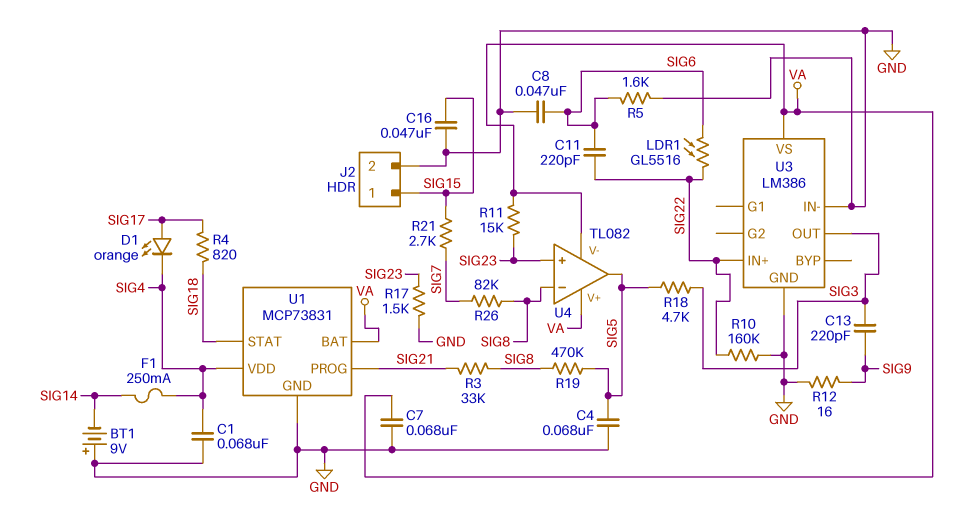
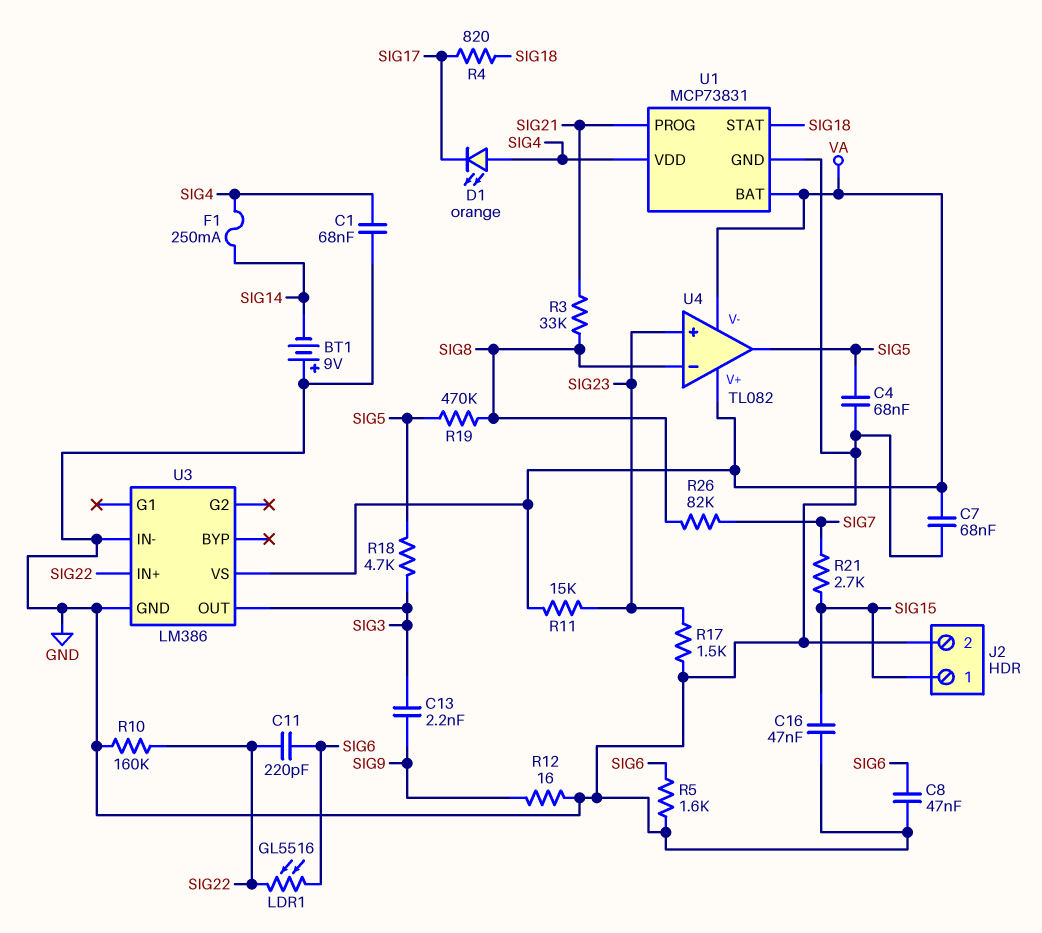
C13: 220pF (SIG3, SIG9) -> 2.2nF (SIG3, SIG9)
D1: LED orange (A SIG17, K SIG4) -> LED orange (A SIG4, K SIG17)

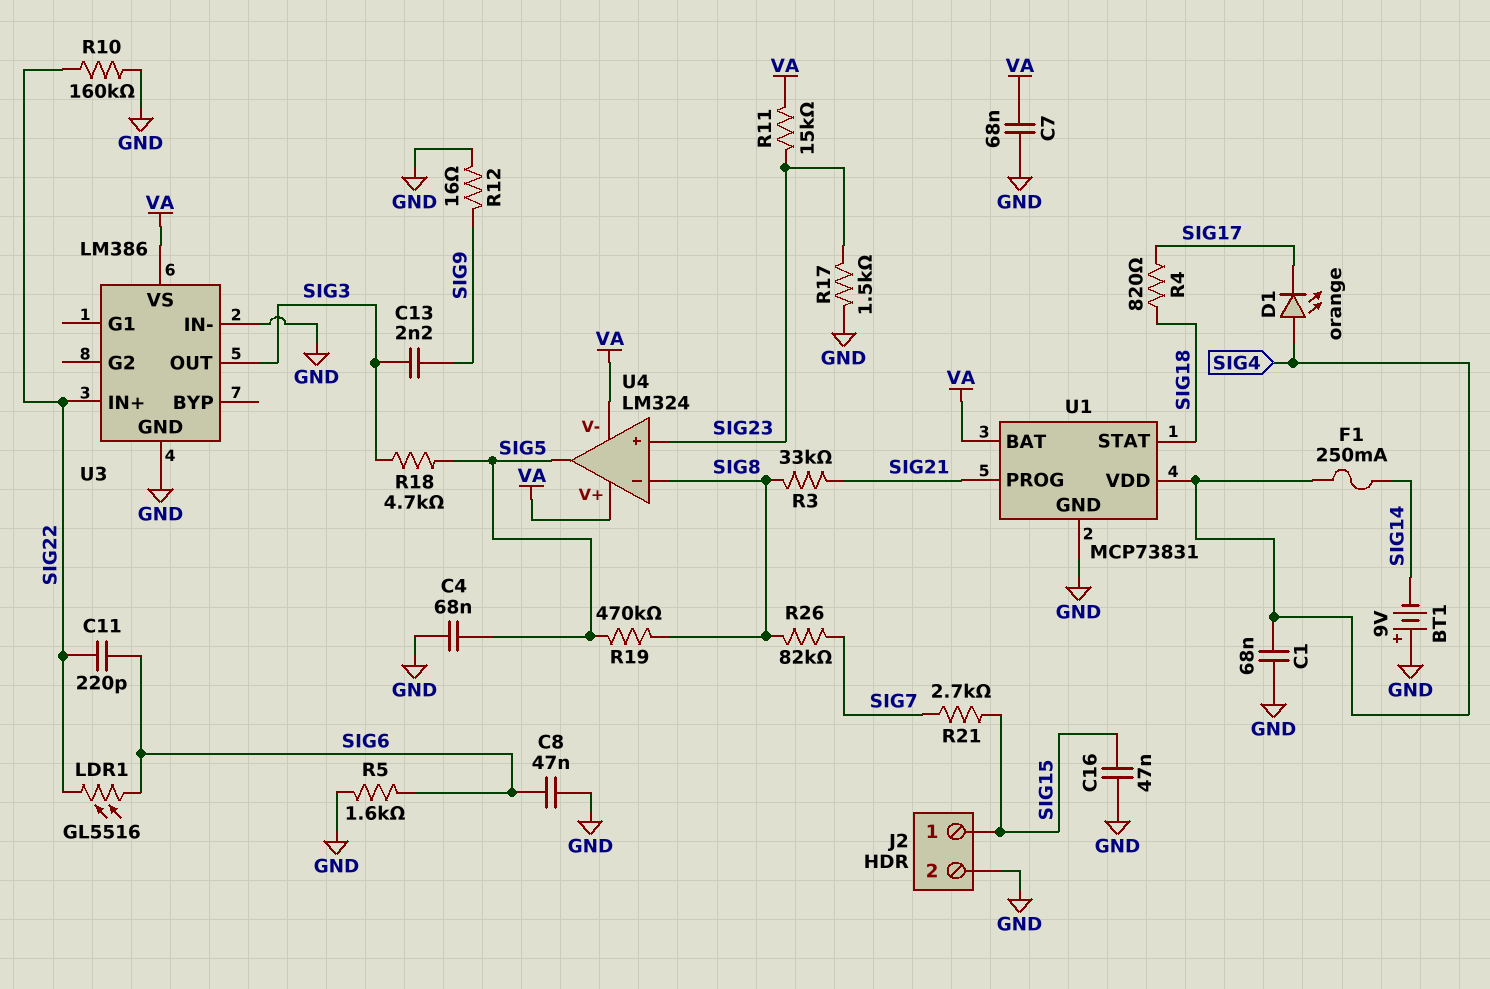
U4: TL082 -> LM324

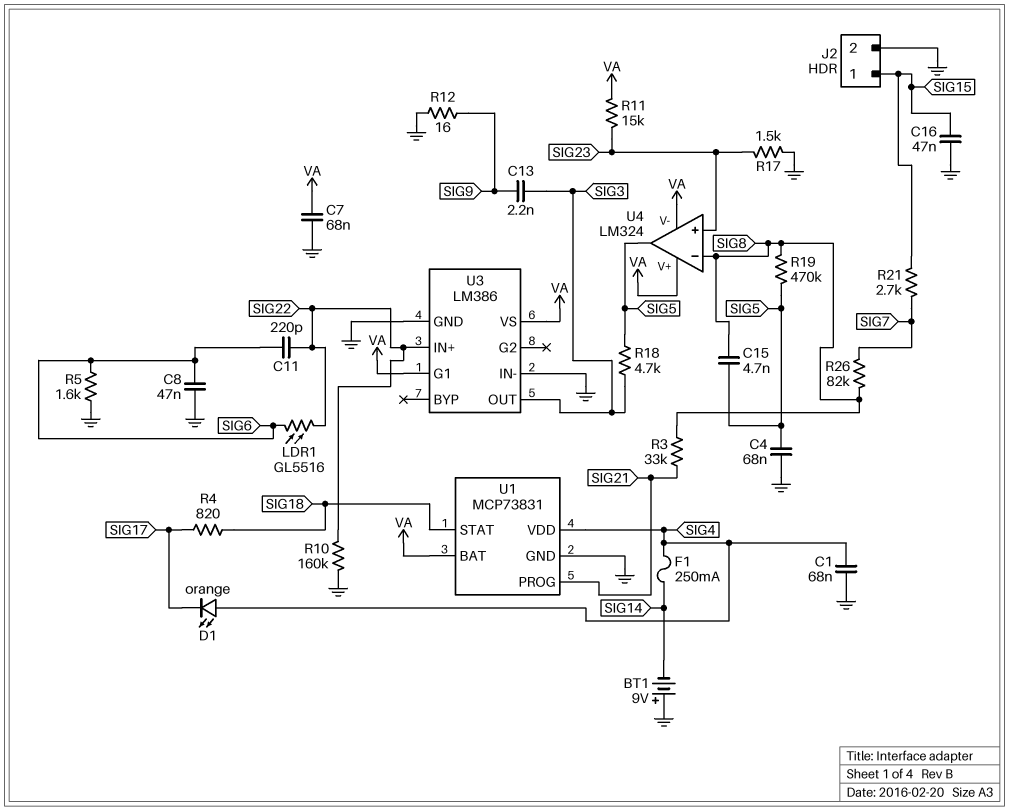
C15: none -> 4.7nF (SIG5, SIG8)
U3 pin G1: none -> VA

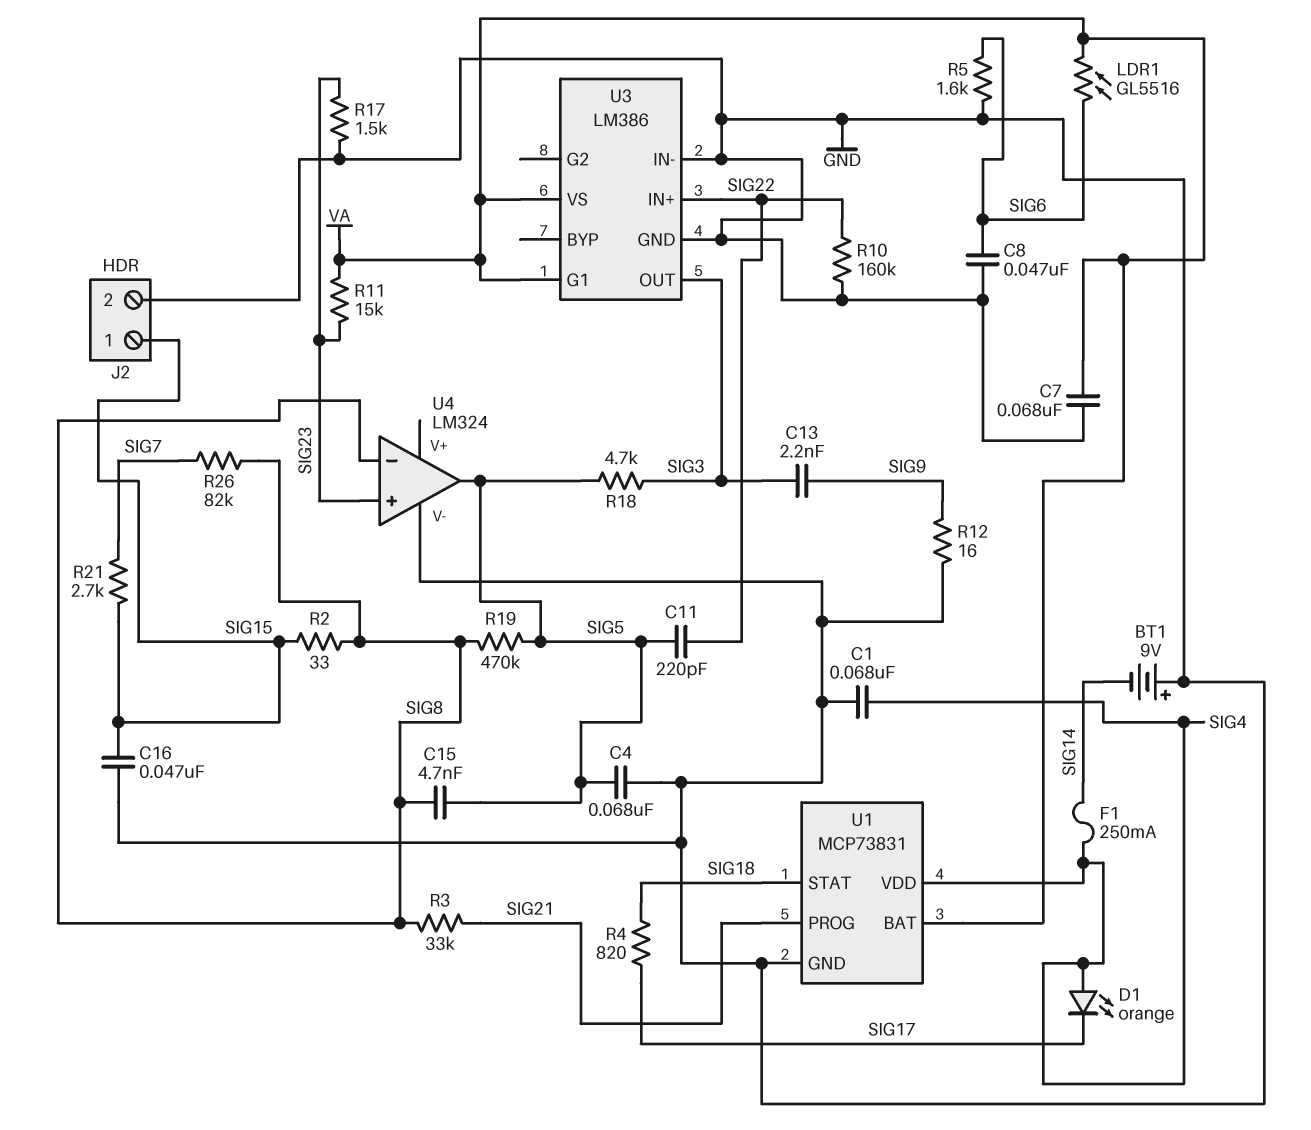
C11: 220pF (SIG6, SIG22) -> 220pF (SIG5, SIG22)
LDR1: GL5516 (SIG6, SIG22) -> GL5516 (SIG6, VA)
R2: none -> 33 (SIG8, SIG15)
U4 pin V+: VA -> none
U4 pin V-: VA -> GND

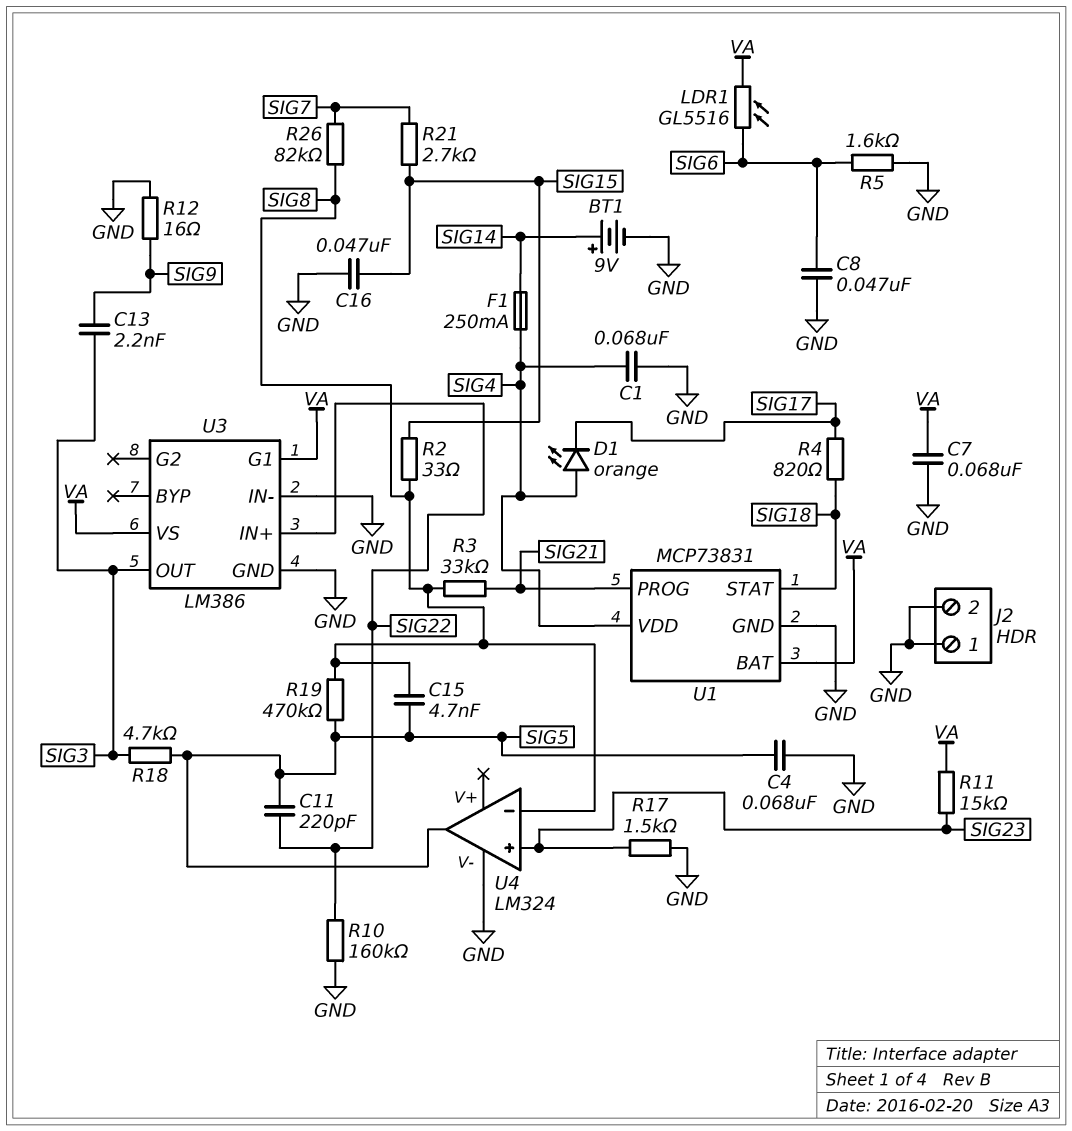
BT1: 9V (plus GND, minus SIG14) -> 9V (plus SIG14, minus GND)
J2 pin 1: SIG15 -> GND

